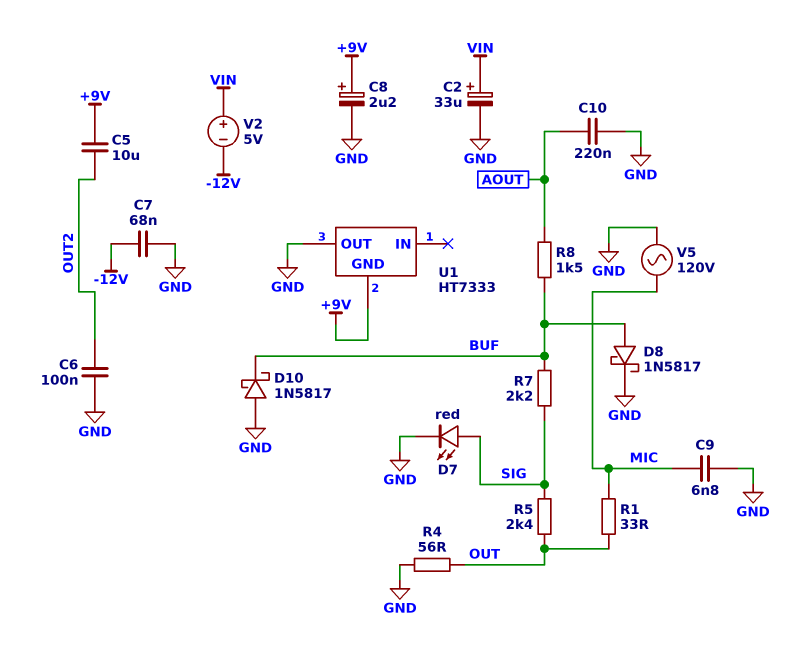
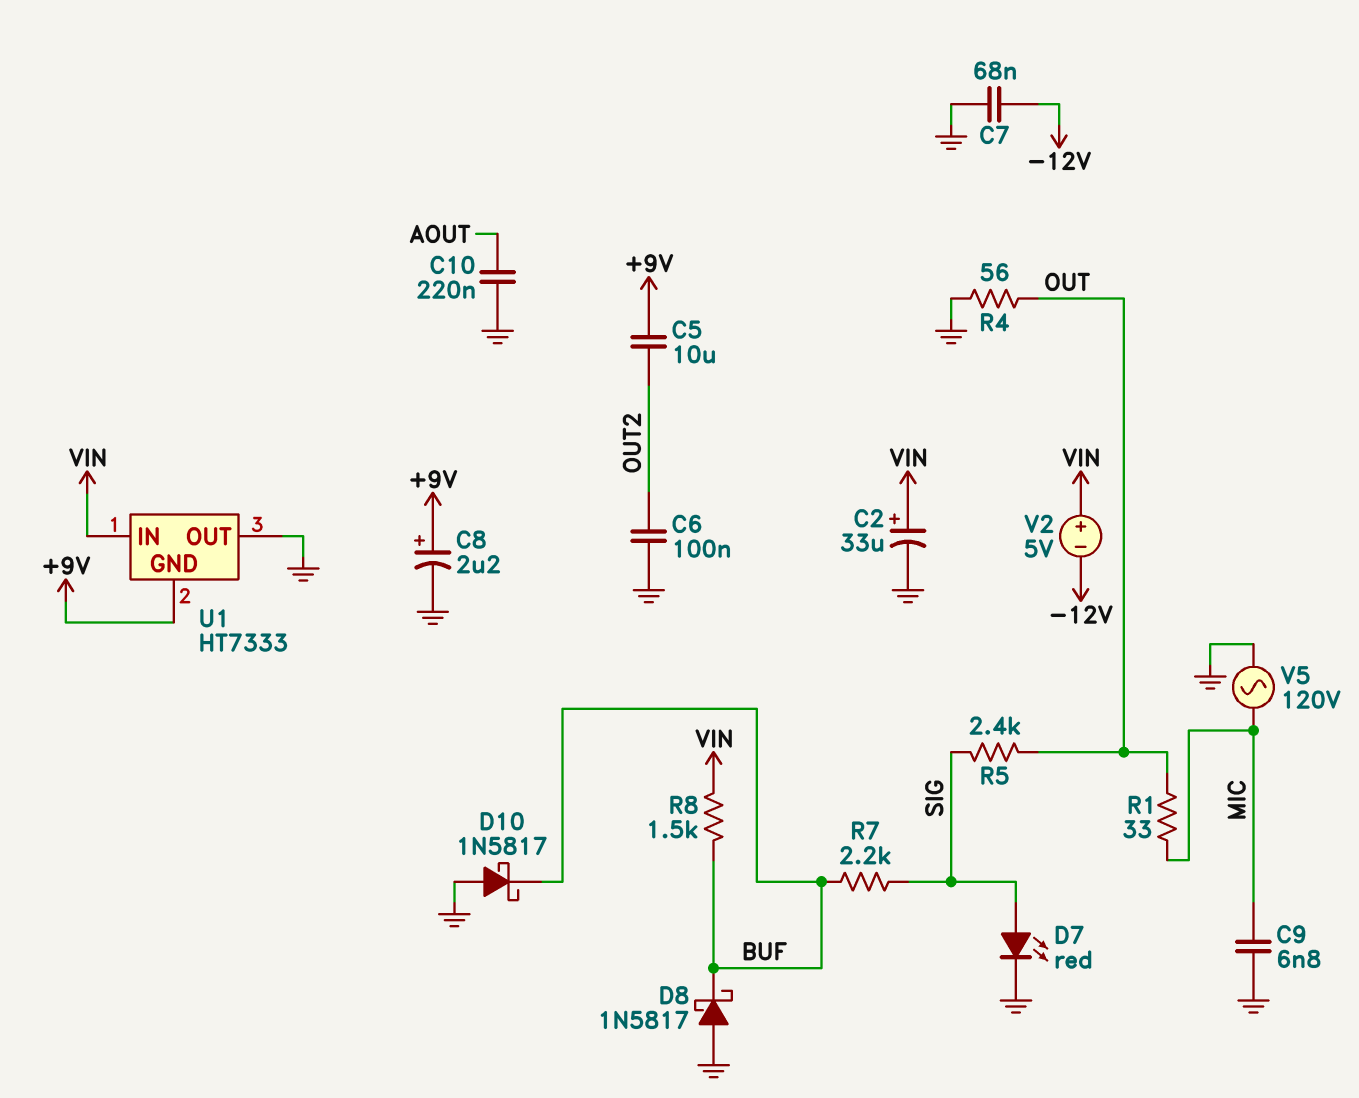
D8: schottky 1N5817 (A BUF, K GND) -> schottky 1N5817 (A GND, K BUF)
R8: 1.5k (AOUT, BUF) -> 1.5k (BUF, VIN)
U1 pin IN: none -> VIN

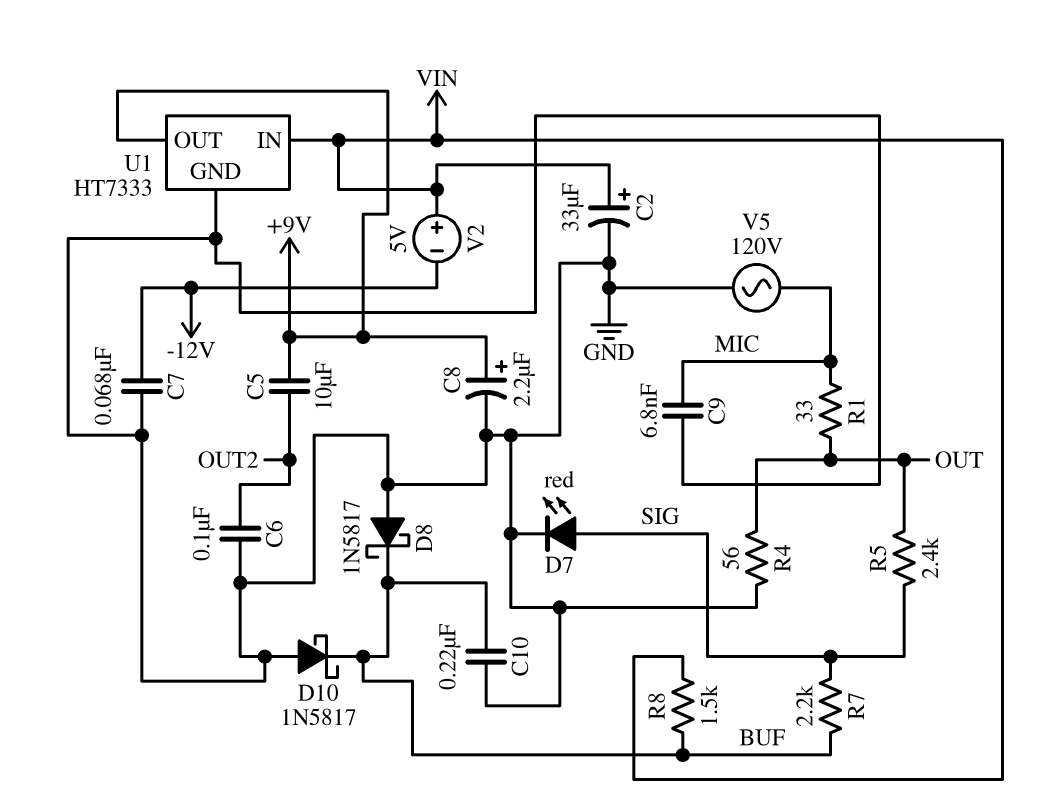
C10: 220nF (AOUT, GND) -> 220nF (BUF, GND)
U1 pin GND: +9V -> GND
U1 pin OUT: GND -> +9V

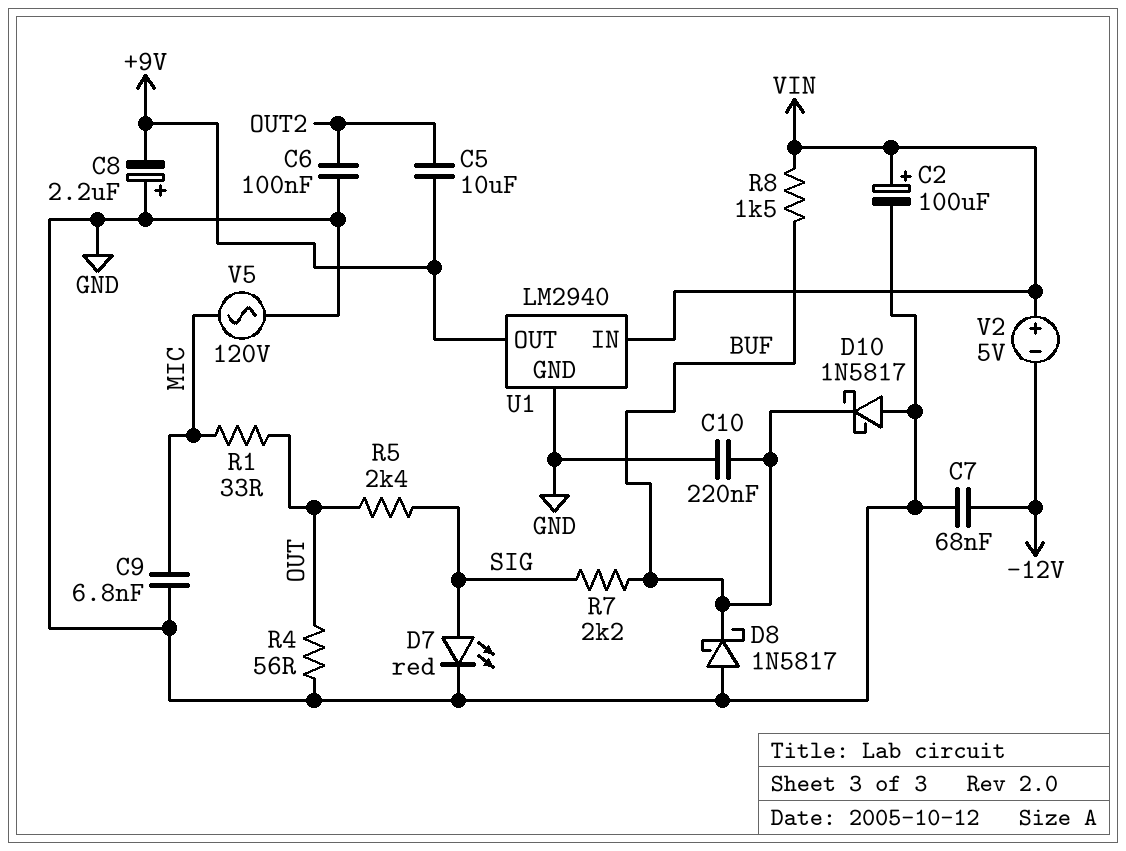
C2: 33uF (plus VIN, minus GND) -> 100uF (plus VIN, minus GND)
C8: 2.2uF (plus +9V, minus GND) -> 2.2uF (plus GND, minus +9V)
U1: HT7333 -> LM2940

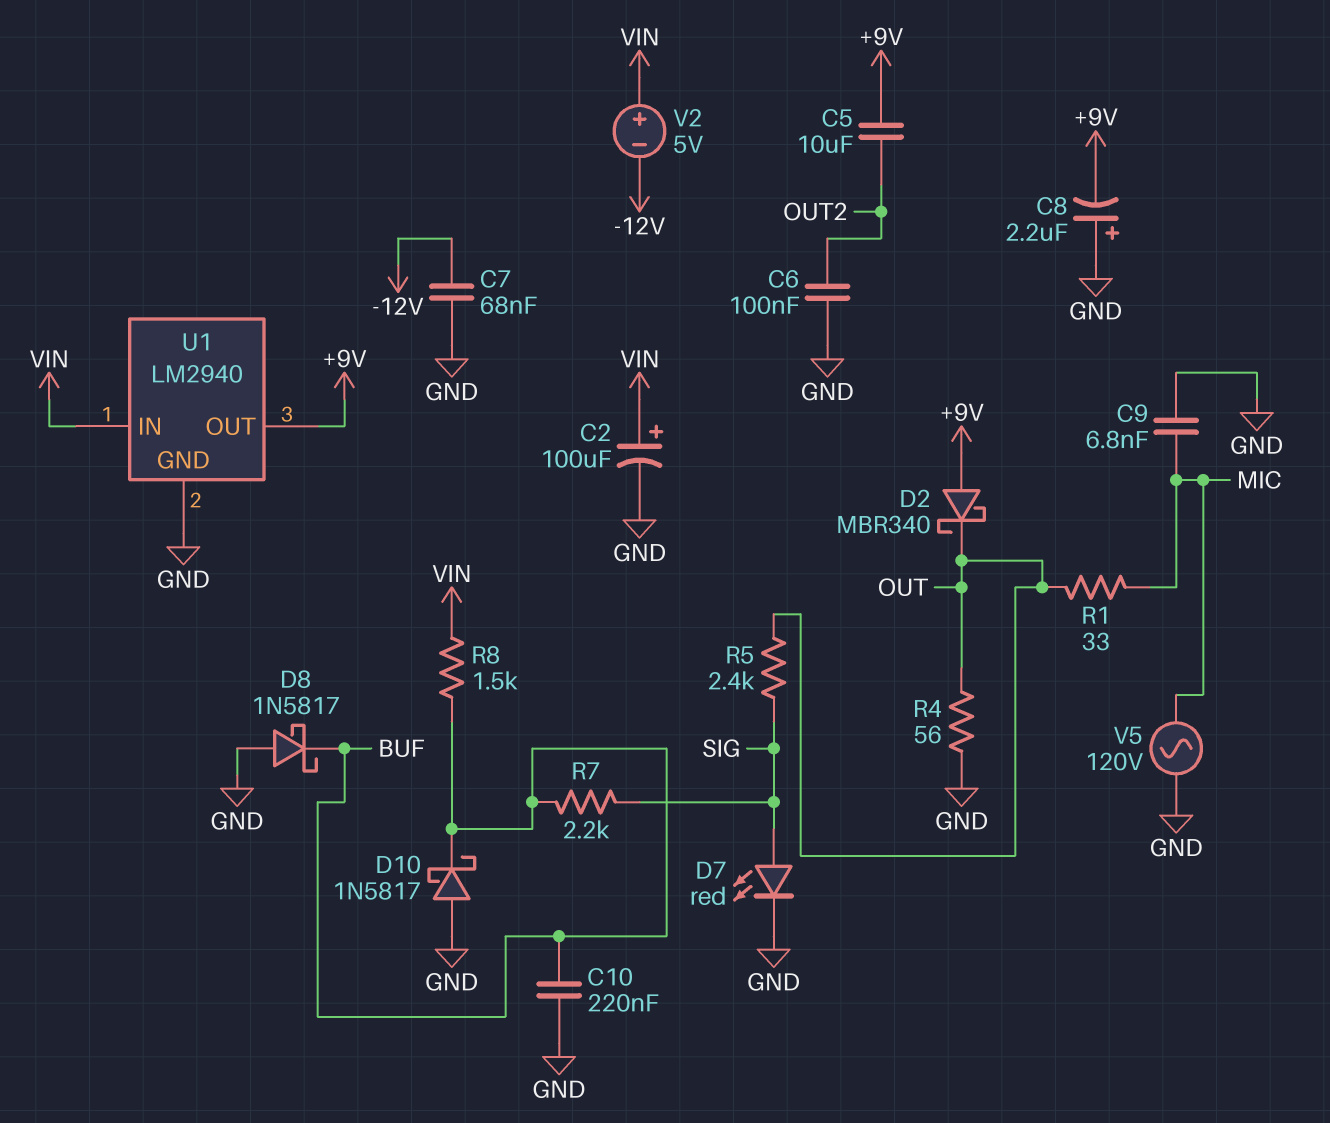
D2: none -> schottky MBR340 (A +9V, K OUT)

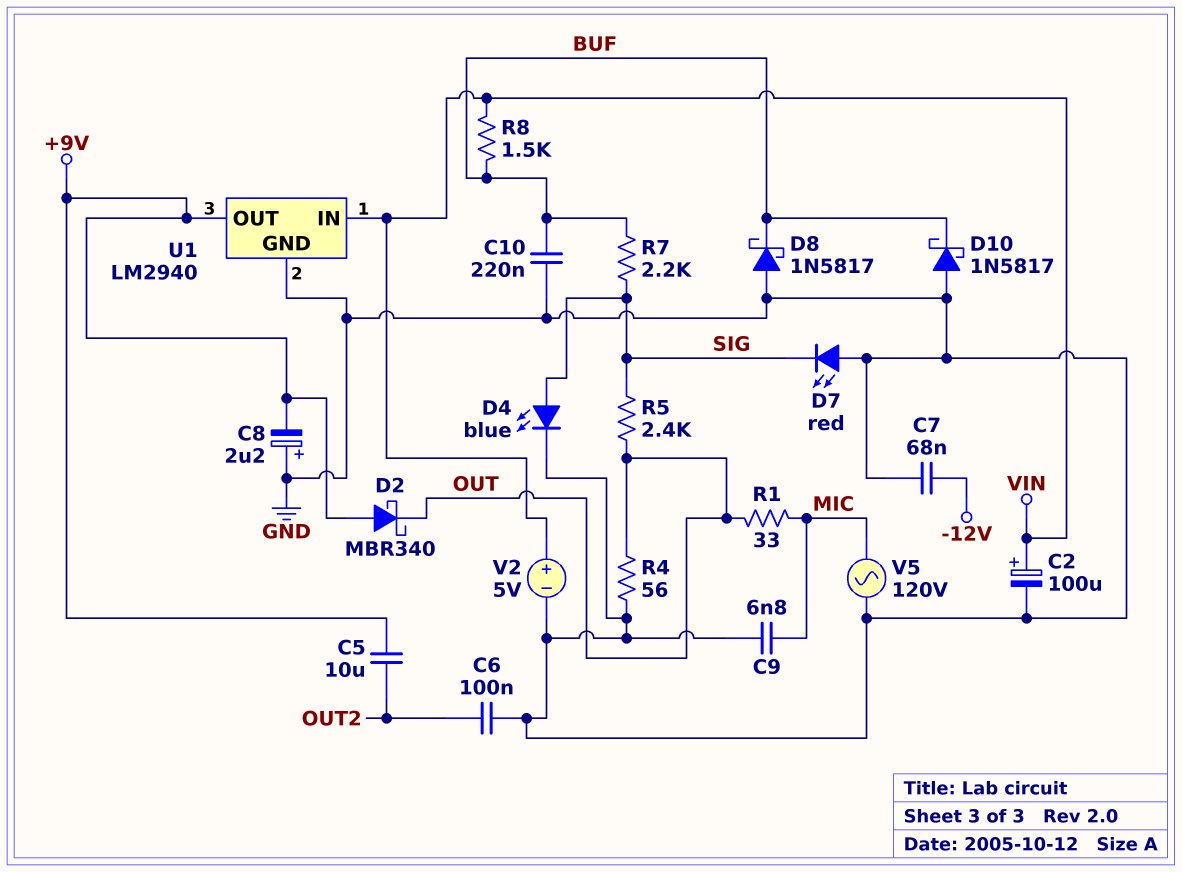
D4: none -> LED blue (A SIG, K GND)
D7: LED red (A SIG, K GND) -> LED red (A GND, K SIG)
V2: 5V (plus VIN, minus -12V) -> 5V (plus VIN, minus GND)

